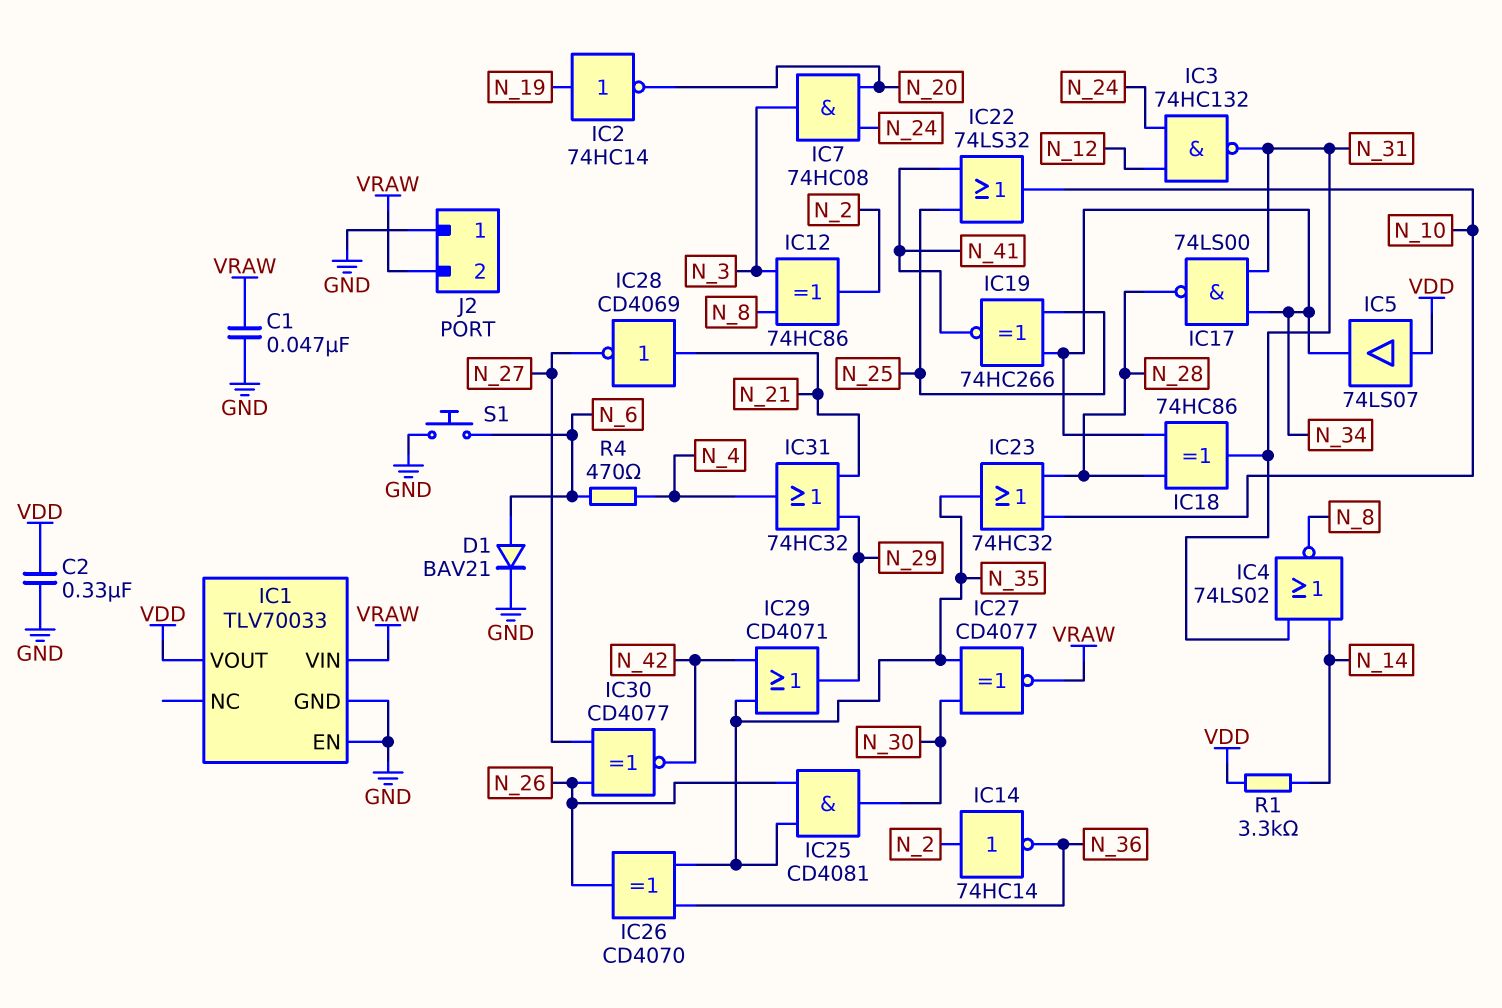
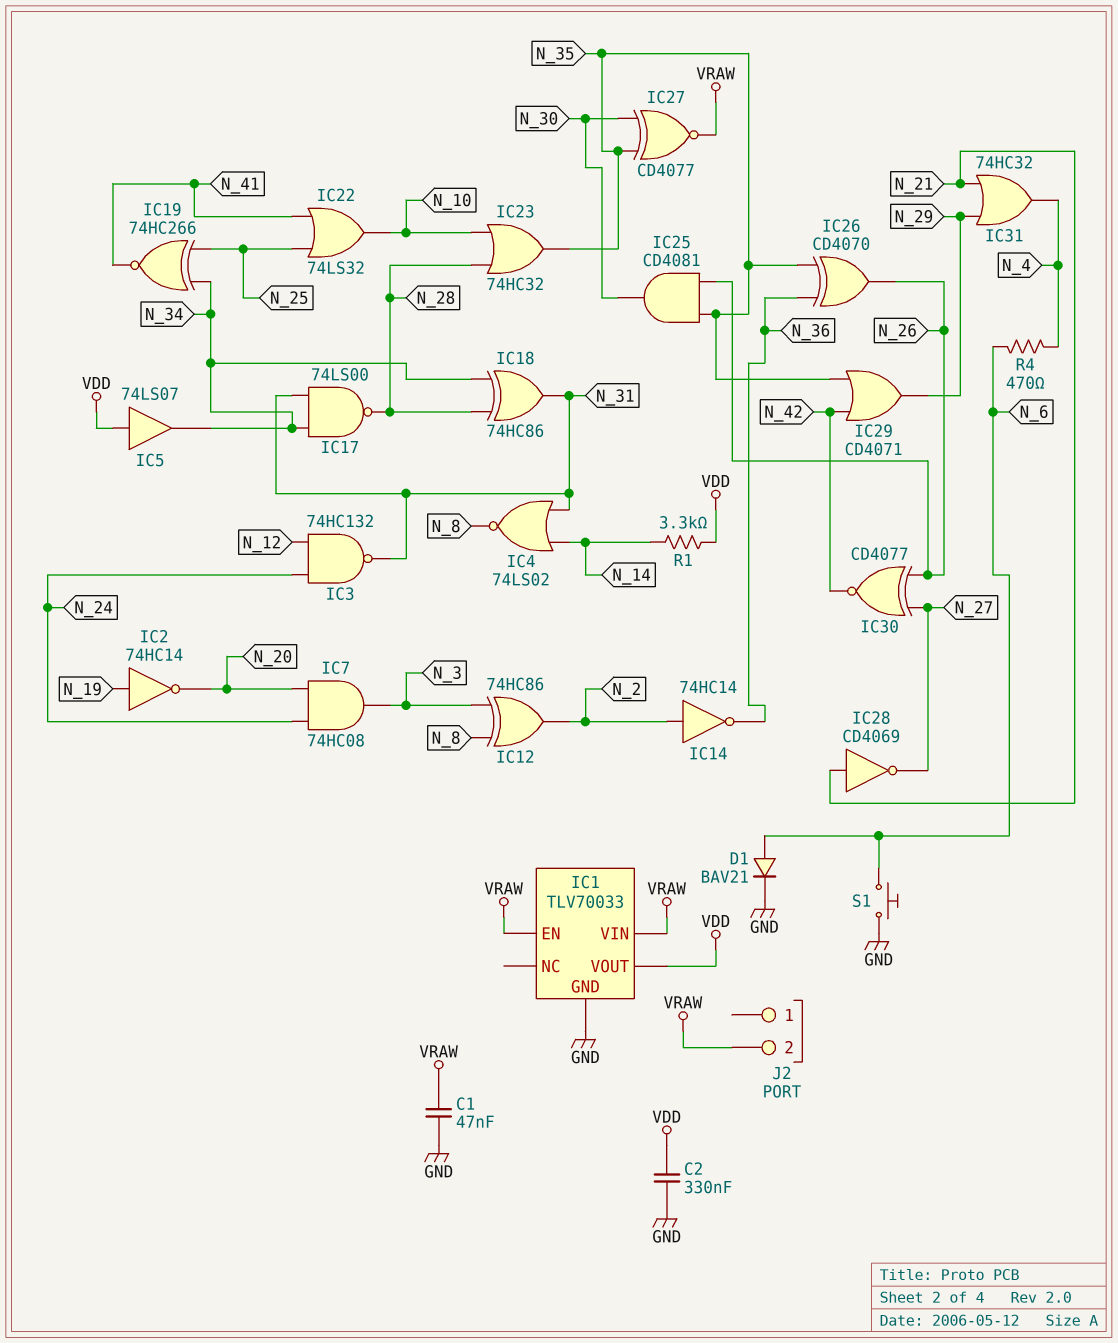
IC1 pin EN: GND -> VRAW
J2 pin 1: GND -> none

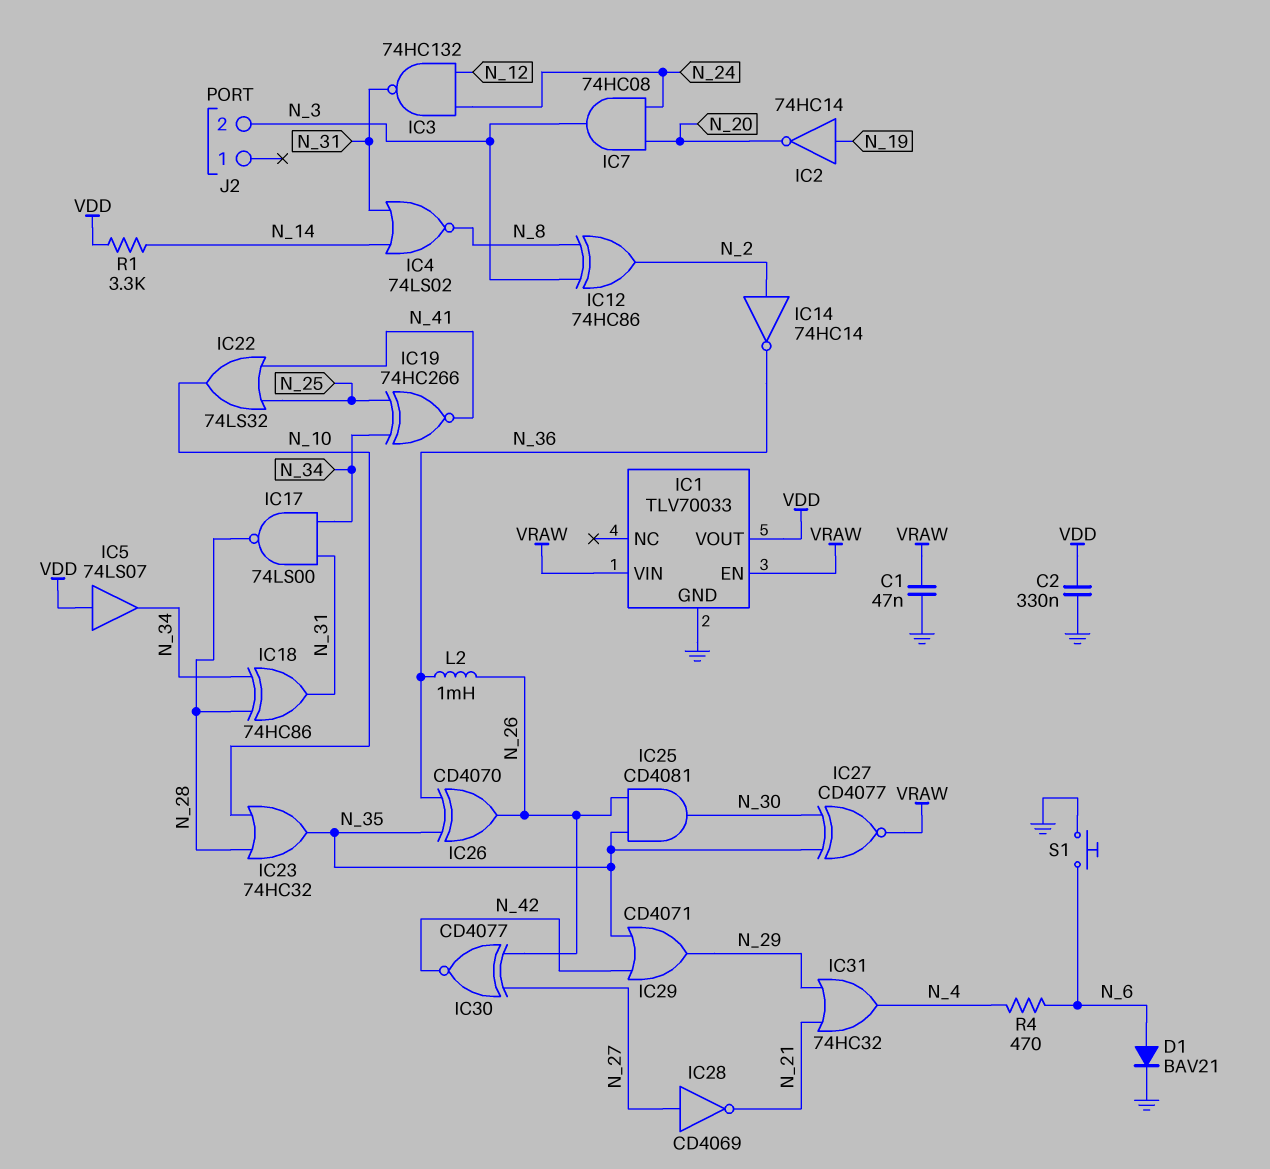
IC28: NOT CD4069 (in N_21, out N_27) -> NOT CD4069 (in N_27, out N_21)
J2 pin 2: VRAW -> N_3
L2: none -> 1mH (N_26, N_36)

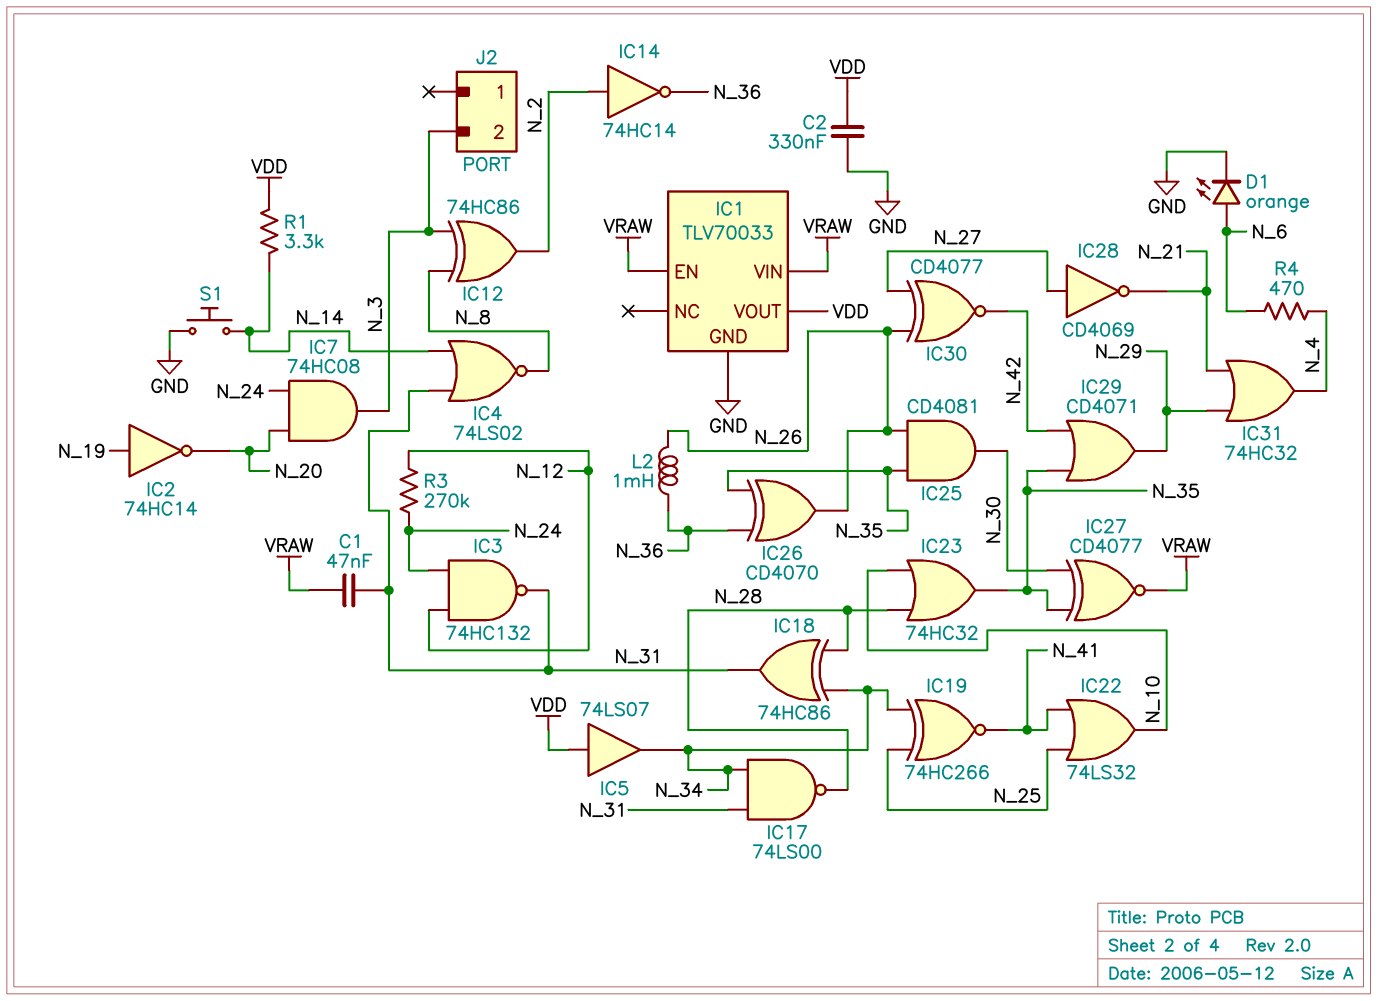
C1: 47nF (GND, VRAW) -> 47nF (N_31, VRAW)
D1: diode BAV21 (A N_6, K GND) -> LED orange (A N_6, K GND)
R3: none -> 270k (N_12, N_24)
S1: button (GND, N_6) -> button (GND, N_14)

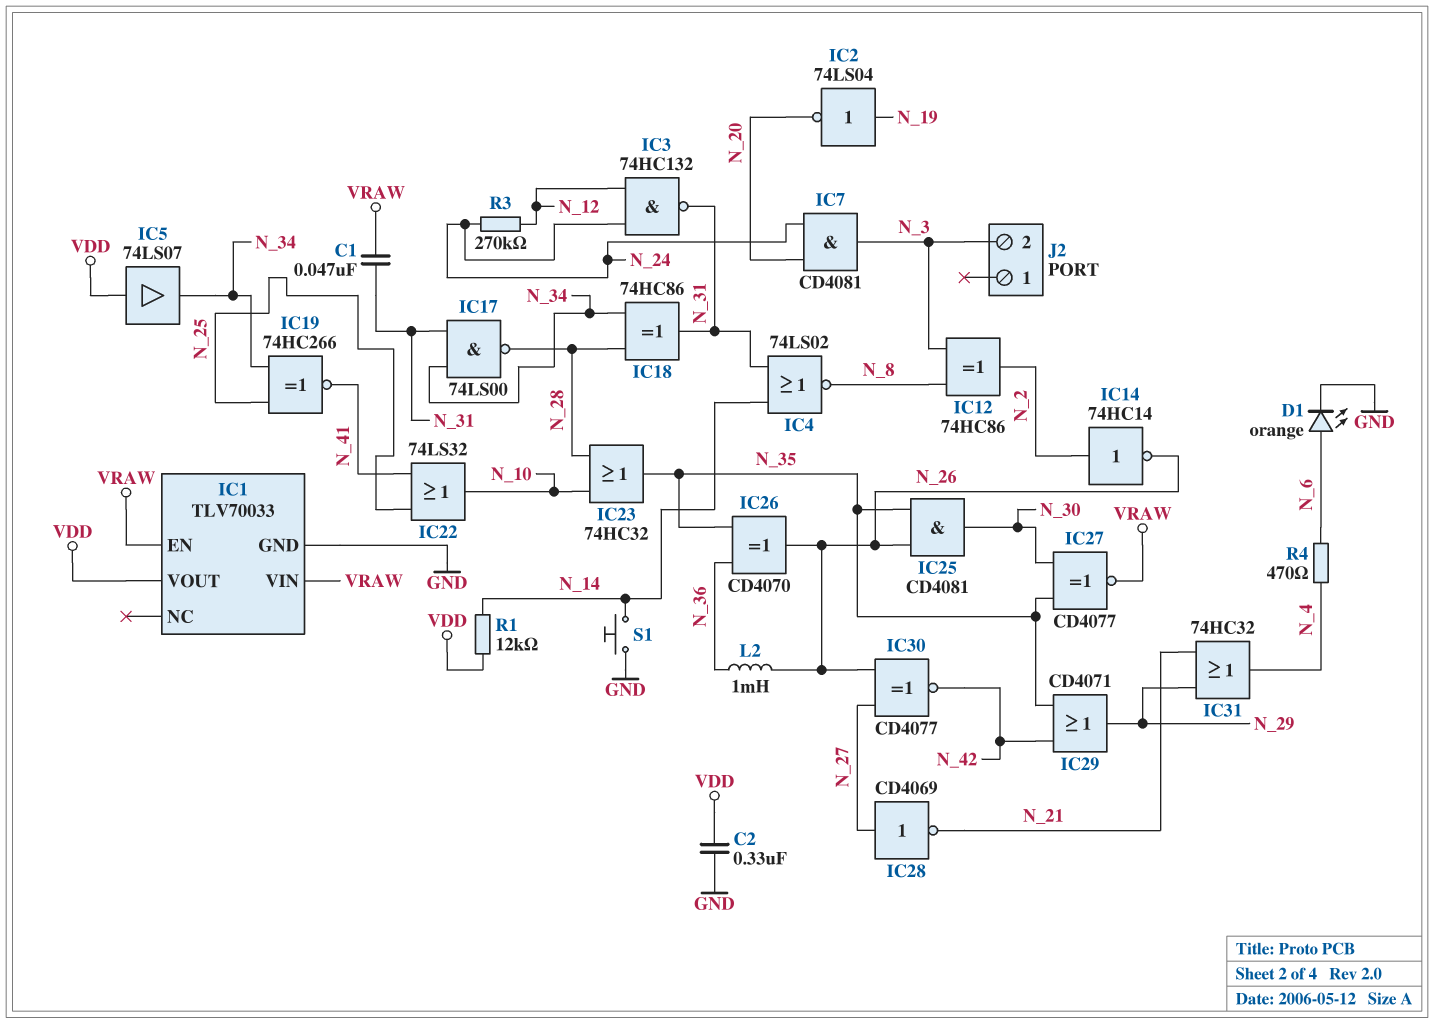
IC2: NOT 74HC14 (in N_19, out N_20) -> NOT 74LS04 (in N_19, out N_20)
IC7: AND 74HC08 (in N_20, in N_24, out N_3) -> AND CD4081 (in N_20, in N_24, out N_3)
IC14: NOT 74HC14 (in N_2, out N_36) -> NOT 74HC14 (in N_2, out N_26)
R1: 3.3k (N_14, VDD) -> 12k (N_14, VDD)

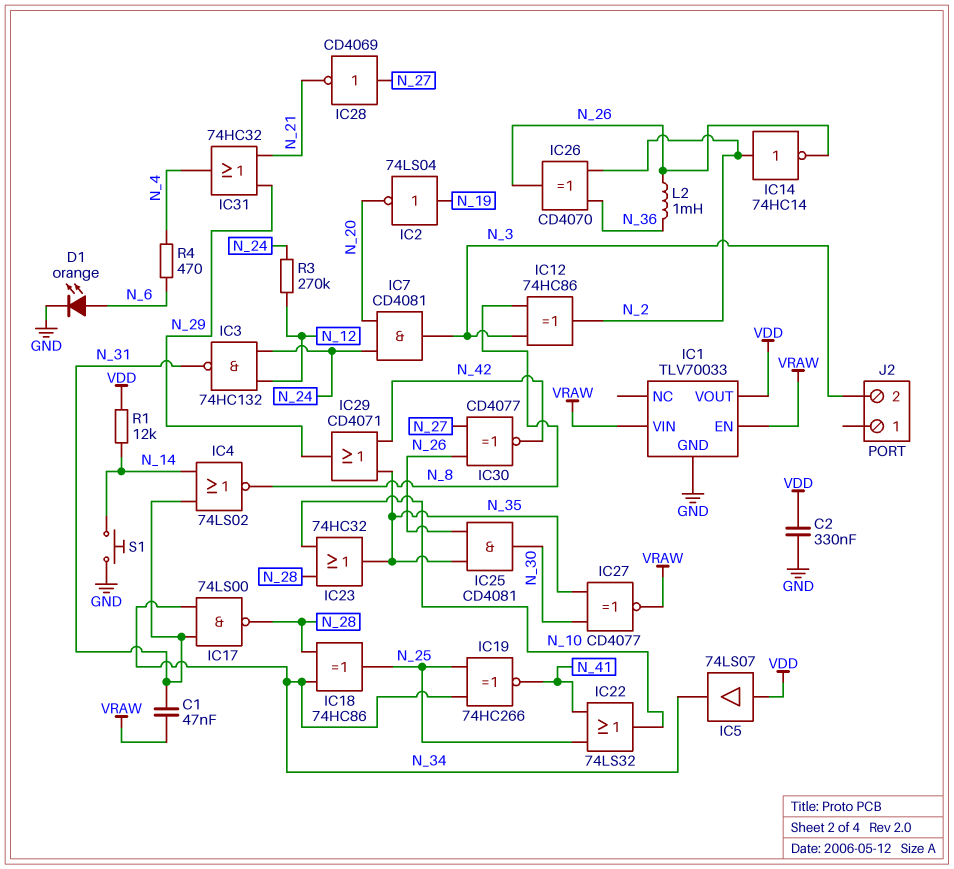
IC18: XOR 74HC86 (in N_28, in N_34, out N_31) -> XOR 74HC86 (in N_28, in N_34, out N_25)
IC26: XOR CD4070 (in N_35, in N_36, out N_26) -> XOR CD4070 (in N_2, in N_36, out N_26)

